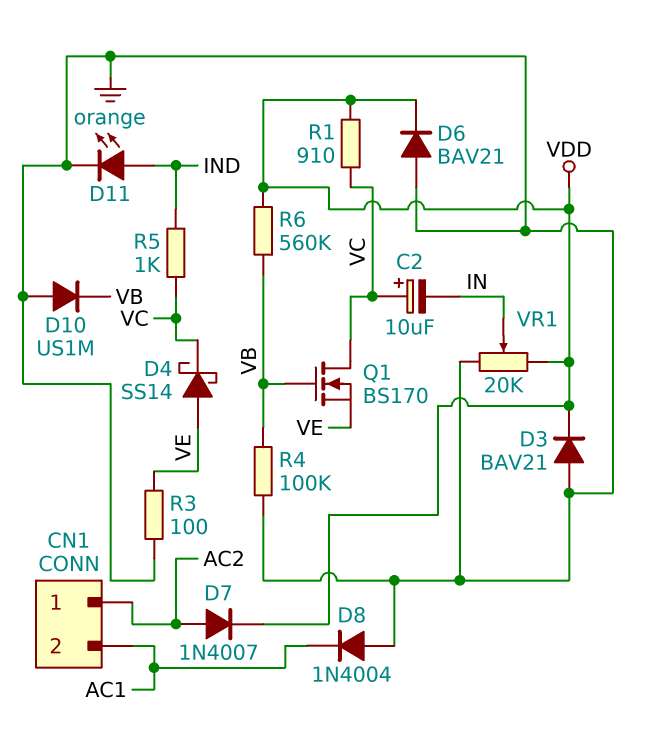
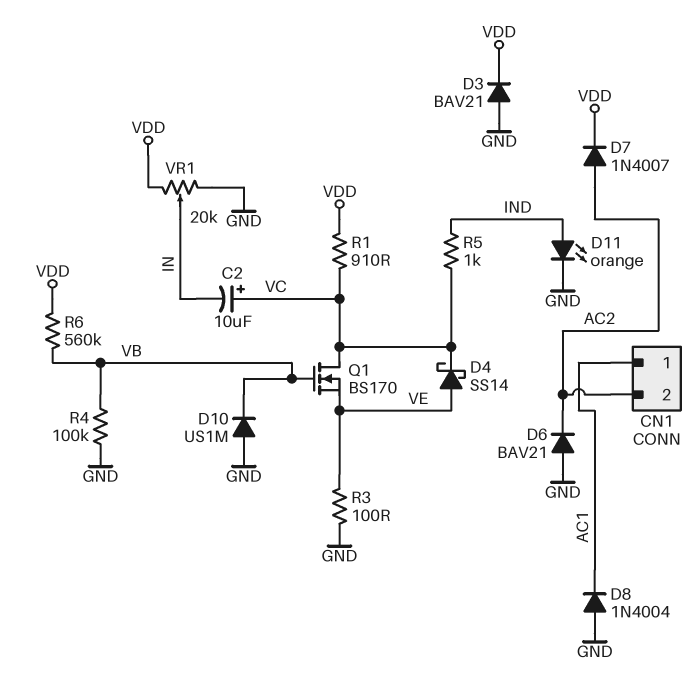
CN1 pin 1: AC2 -> AC1
CN1 pin 2: AC1 -> AC2
D6: diode BAV21 (A GND, K VDD) -> diode BAV21 (A GND, K AC2)

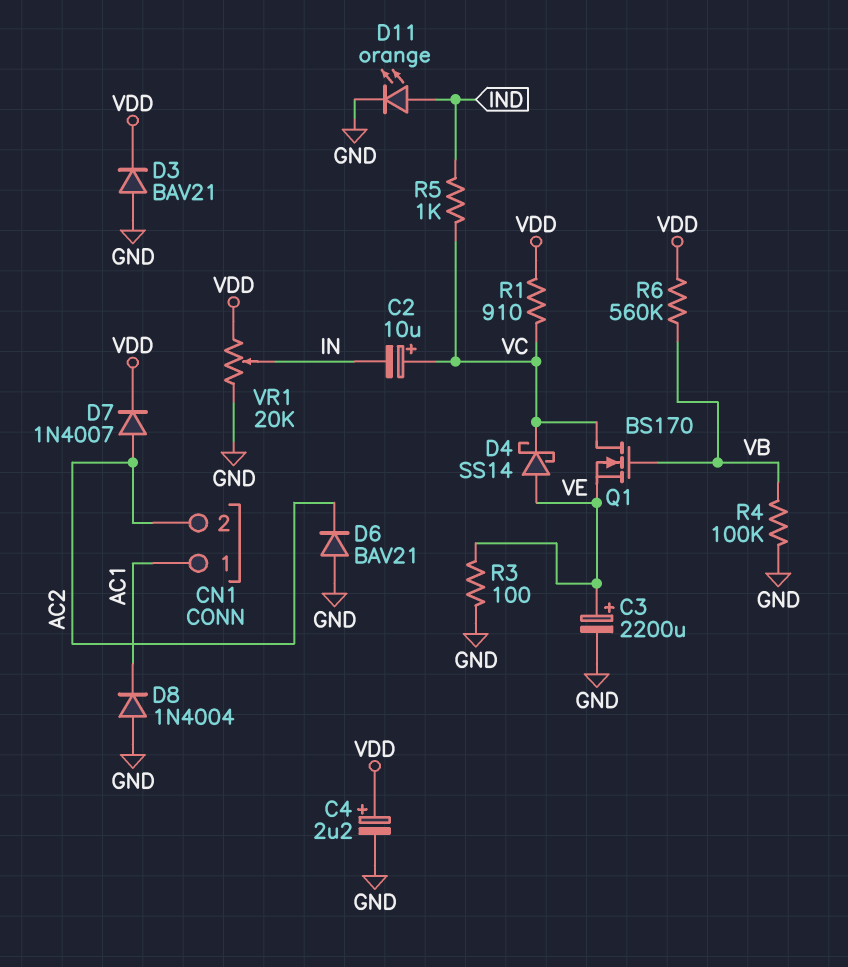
C3: none -> 2200uF (plus VE, minus GND)
C4: none -> 2.2uF (plus VDD, minus GND)
D10: diode US1M (A GND, K VB) -> none

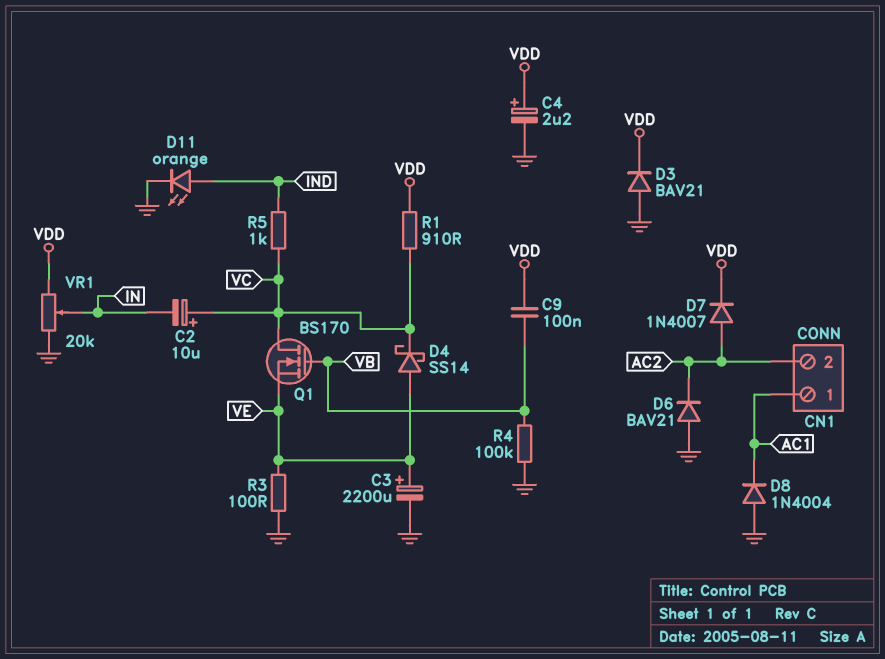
C9: none -> 100nF (VB, VDD)
R6: 560k (VB, VDD) -> none

